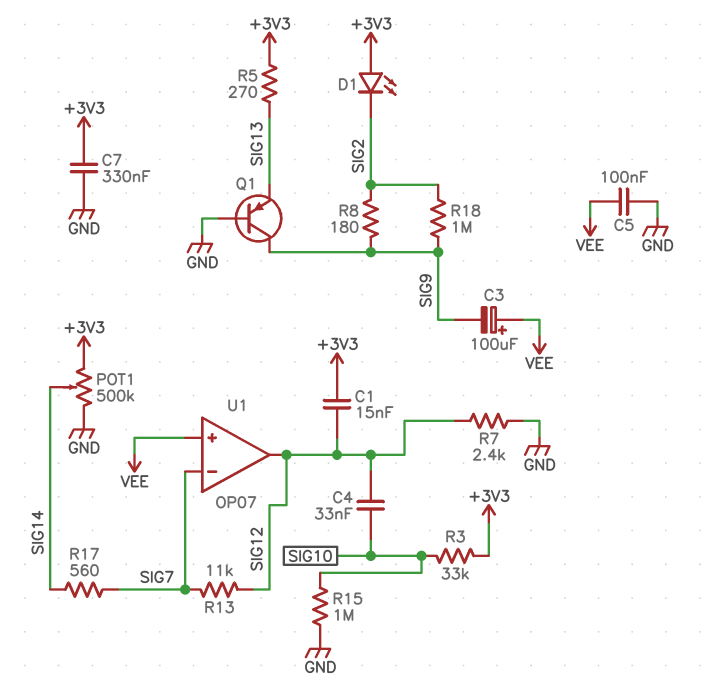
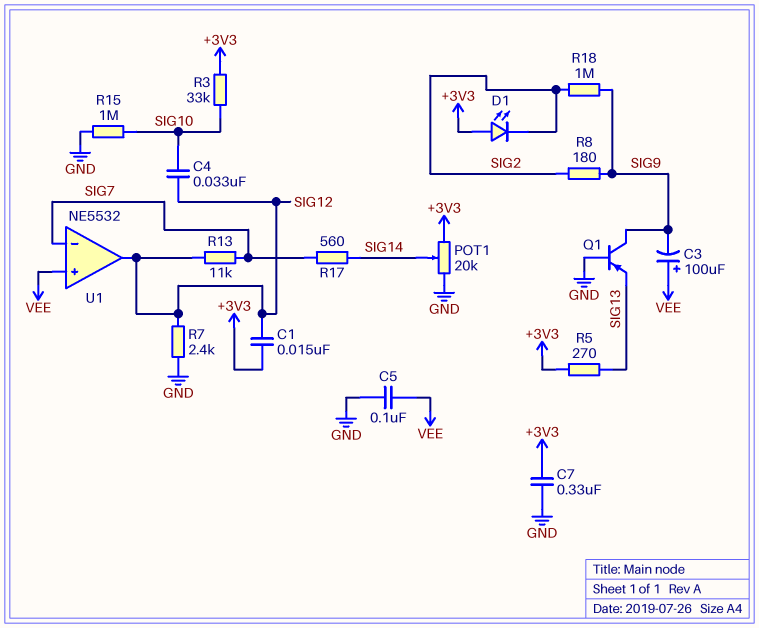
POT1: 500k (+3V3, GND, wiper SIG14) -> 20k (+3V3, GND, wiper SIG14)
U1: OP07 -> NE5532

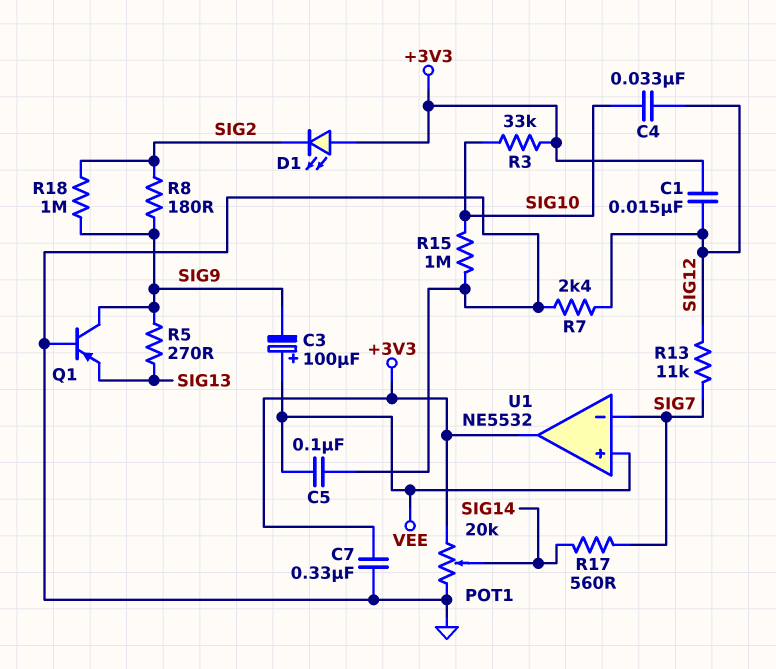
R5: 270 (+3V3, SIG13) -> 270 (SIG9, SIG13)
U1 pin out: SIG12 -> +3V3

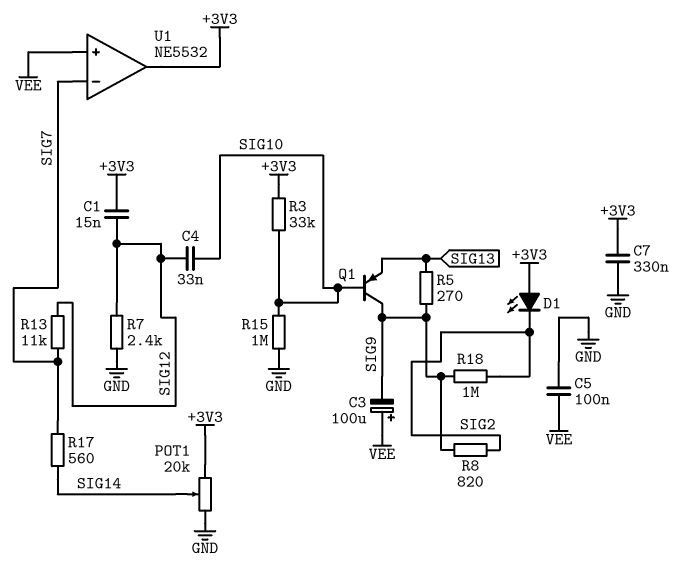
Q1: PNP (B GND, C SIG9, E SIG13) -> PNP (B SIG10, C SIG9, E SIG13)
R8: 180 (SIG2, SIG9) -> 820 (SIG2, SIG9)

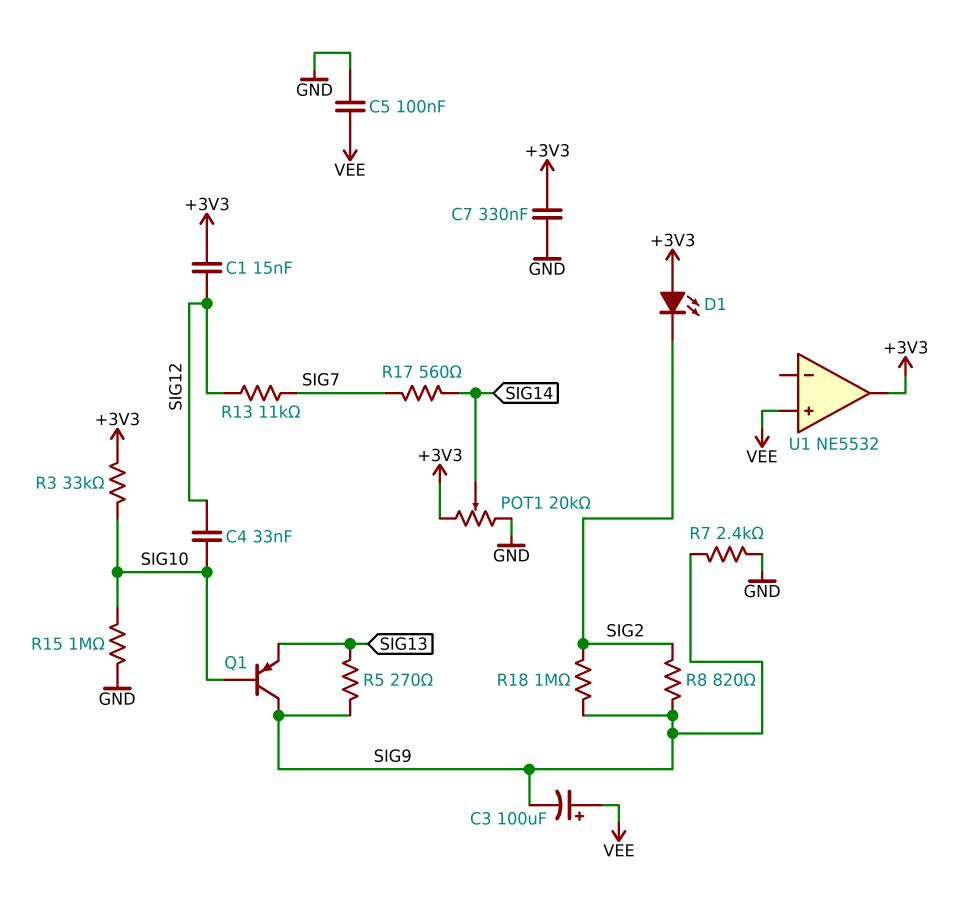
R7: 2.4k (GND, SIG12) -> 2.4k (GND, SIG9)
U1 pin in-: SIG7 -> none

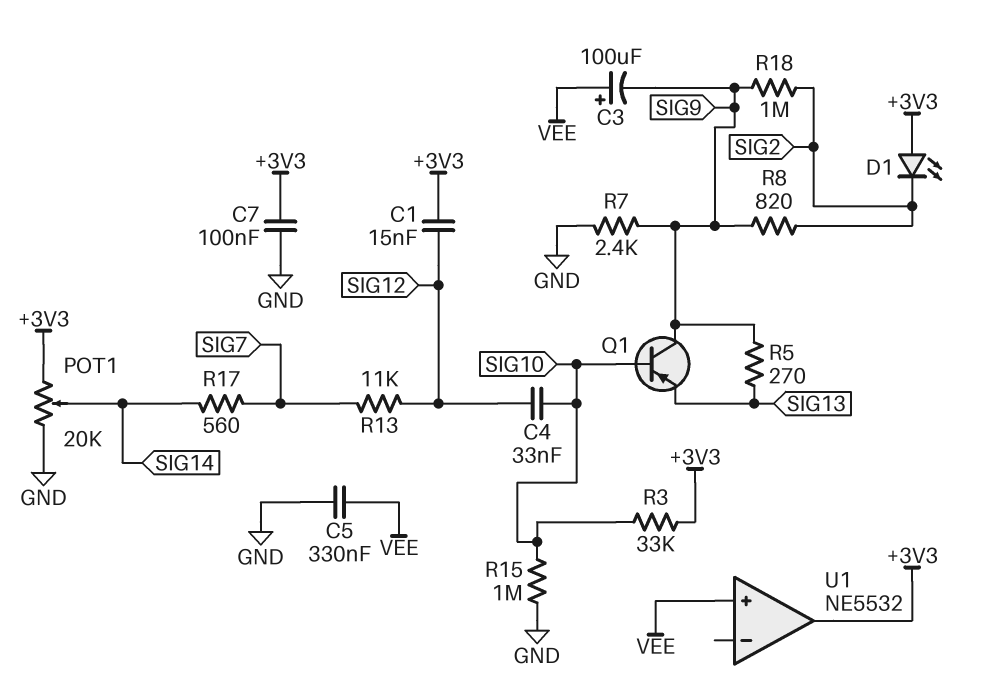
C5: 100nF (GND, VEE) -> 330nF (GND, VEE)
C7: 330nF (+3V3, GND) -> 100nF (+3V3, GND)

